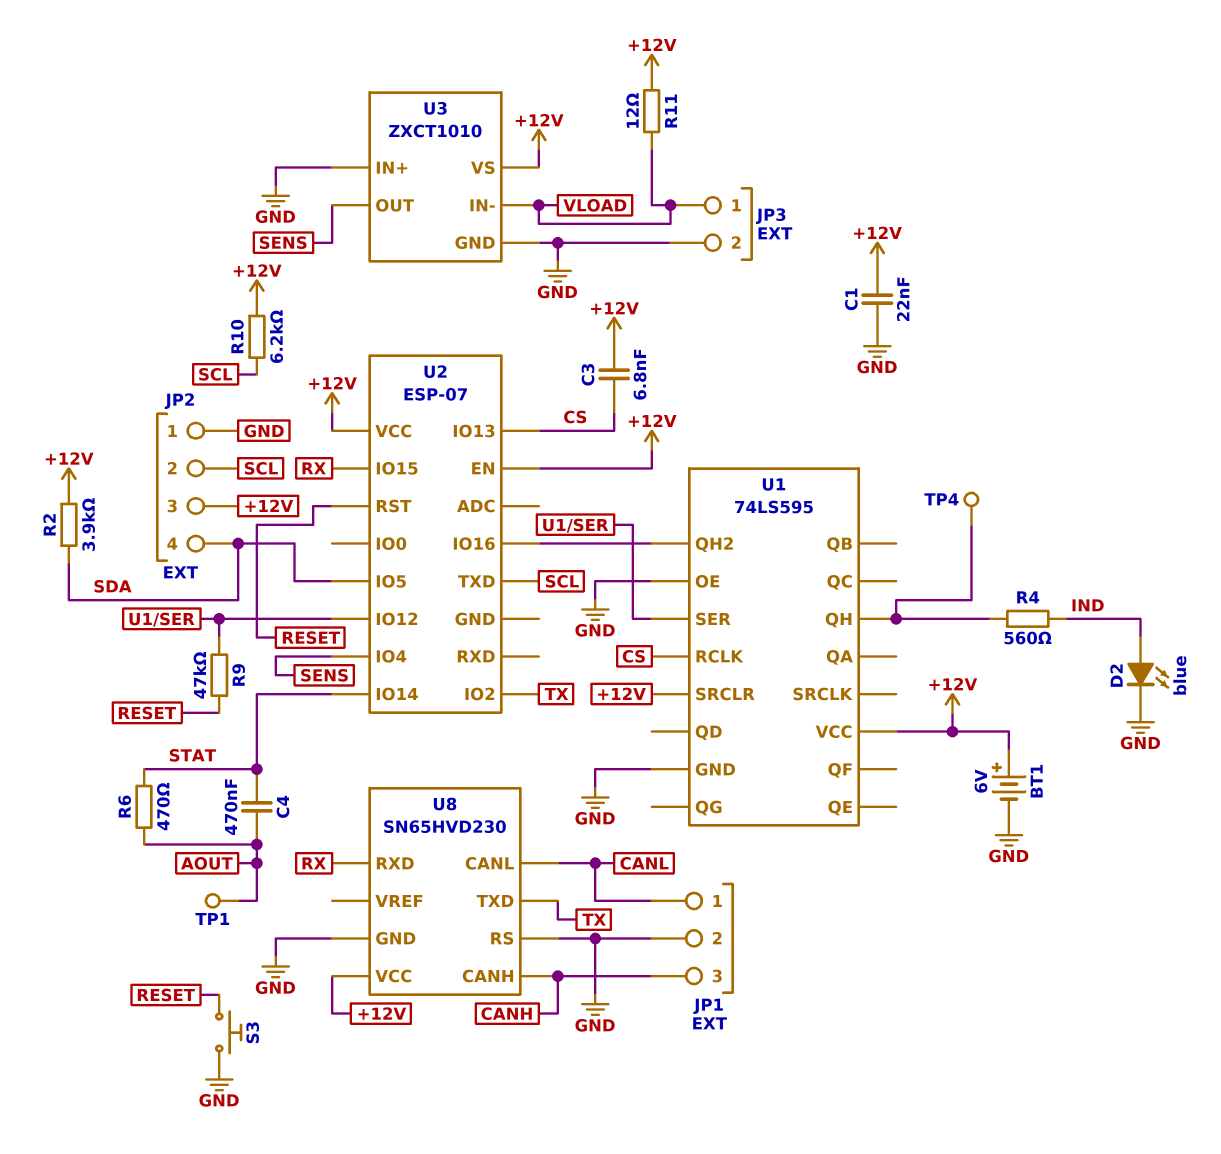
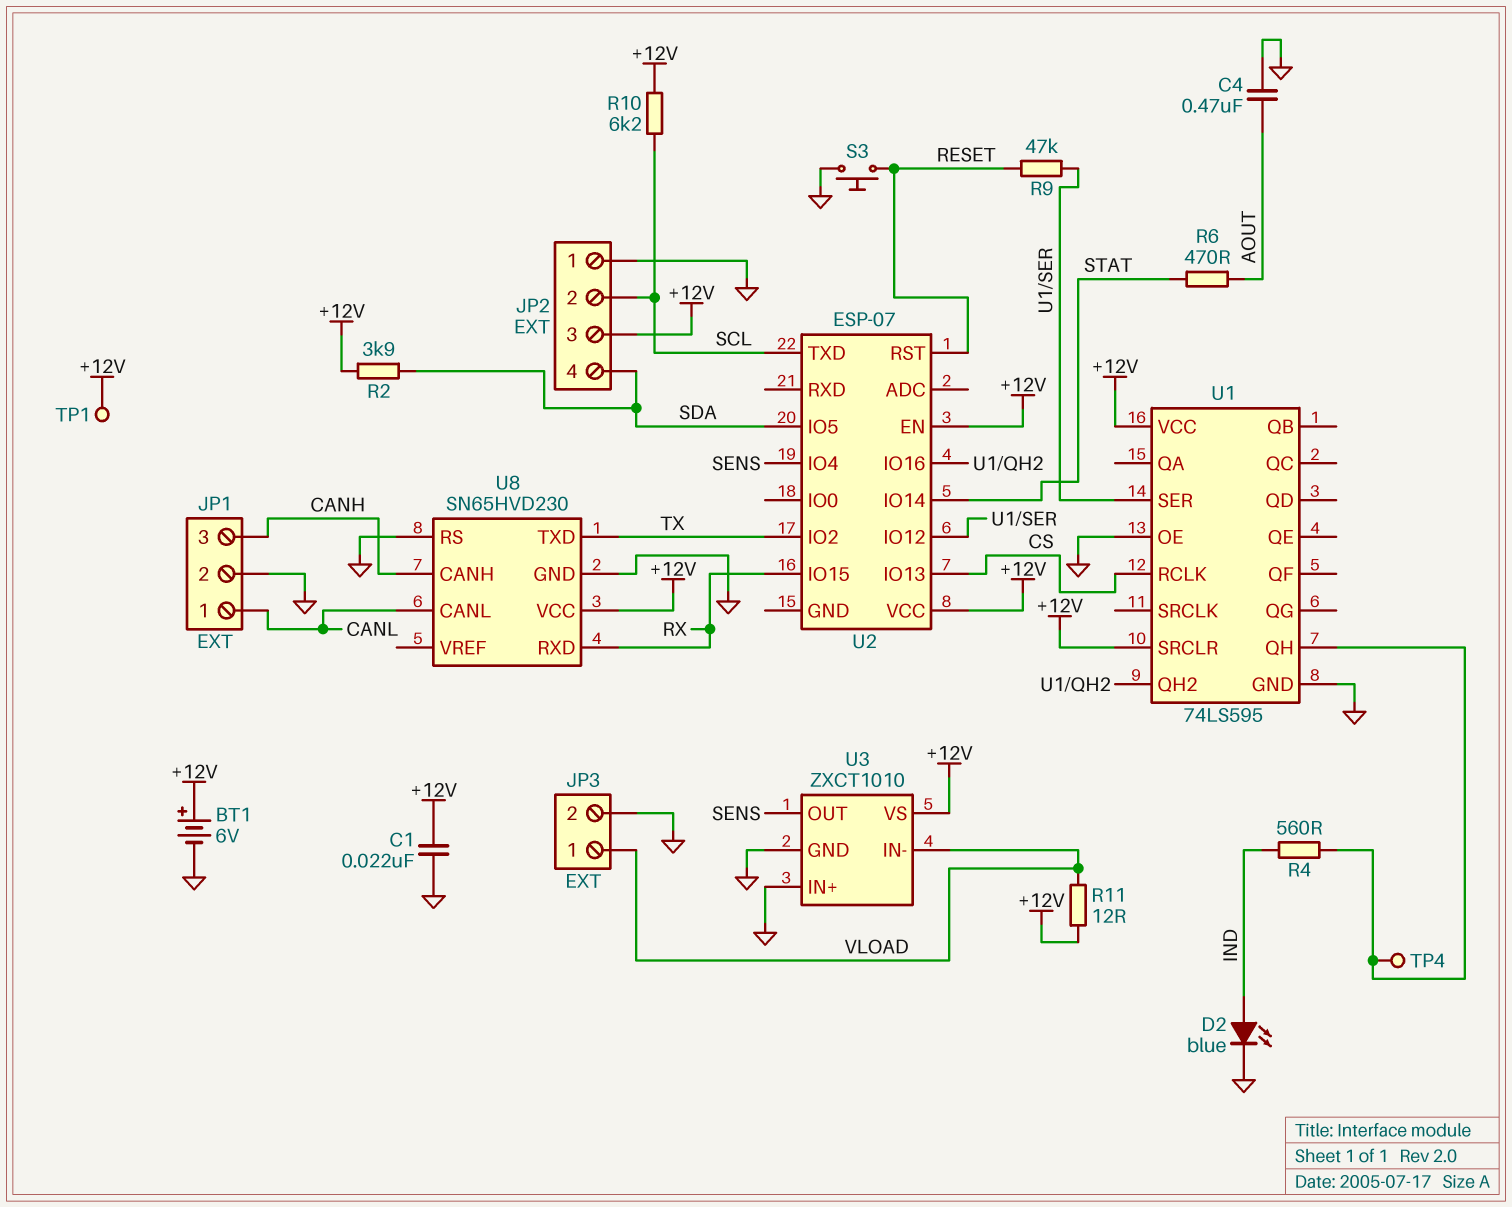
C3: 6.8nF (+12V, CS) -> none
C4: 470nF (AOUT, STAT) -> 470nF (AOUT, GND)
TP1: test point (AOUT) -> test point (+12V)

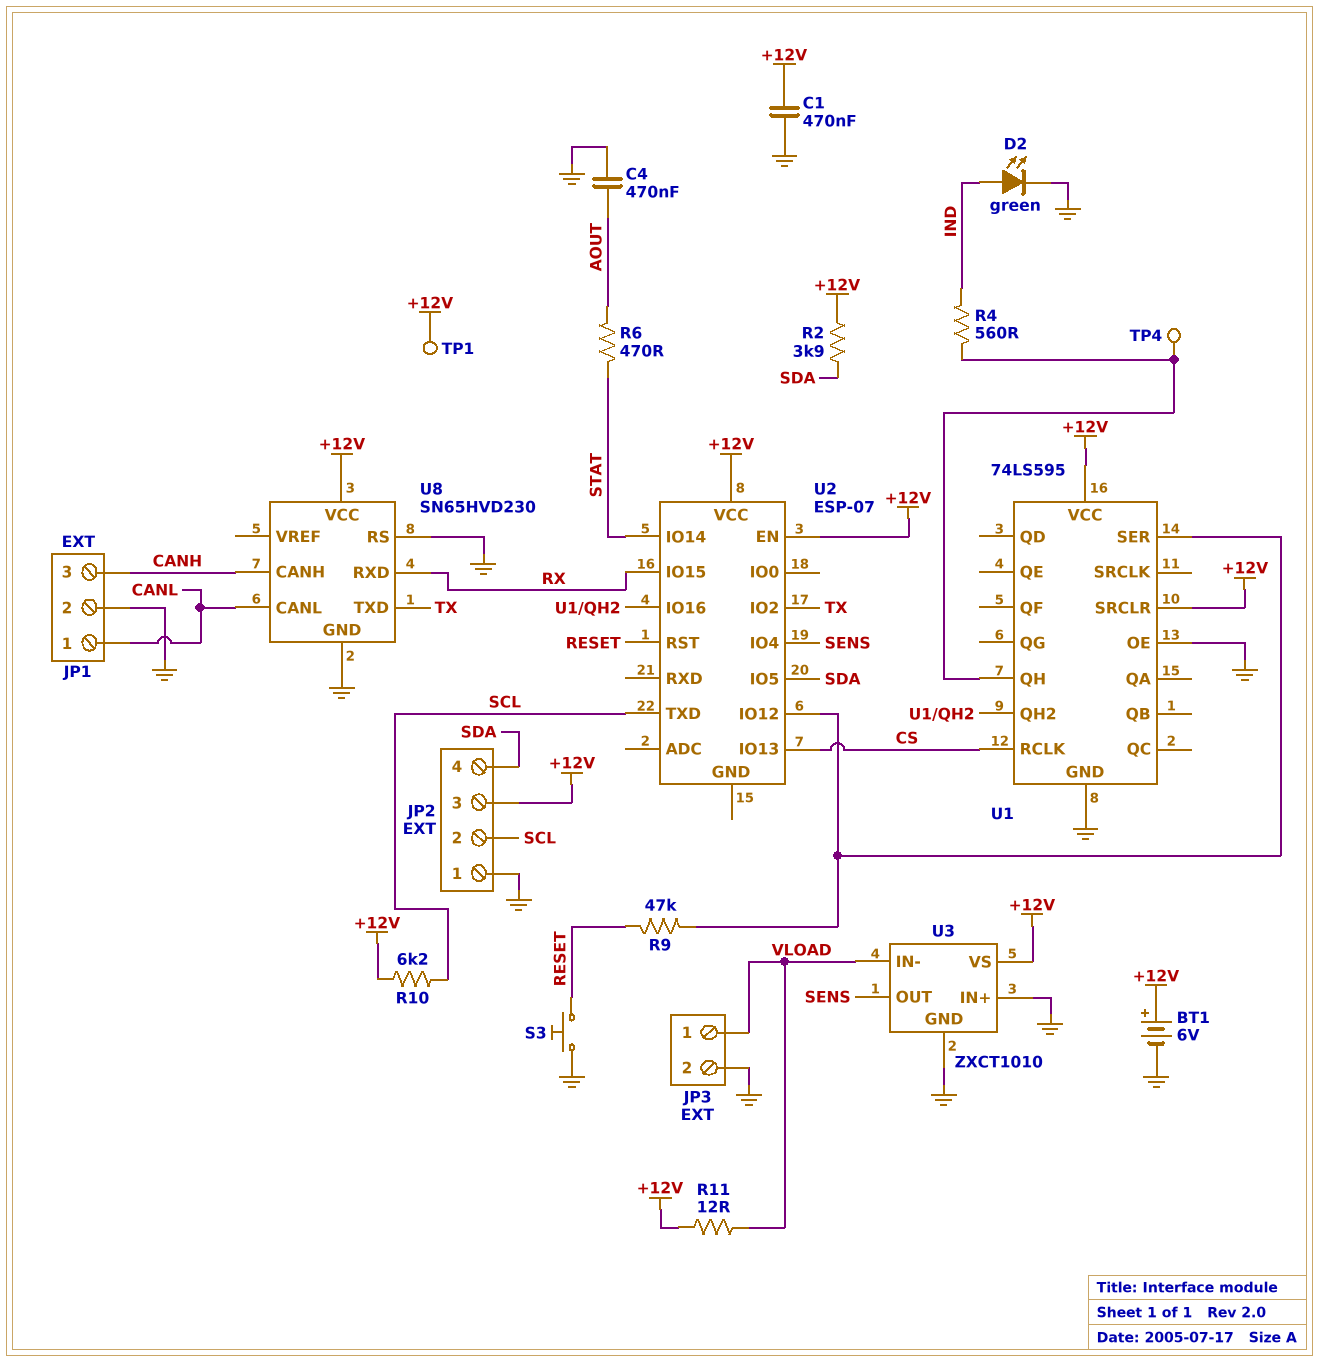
C1: 22nF (+12V, GND) -> 470nF (+12V, GND)
D2: LED blue (A IND, K GND) -> LED green (A IND, K GND)

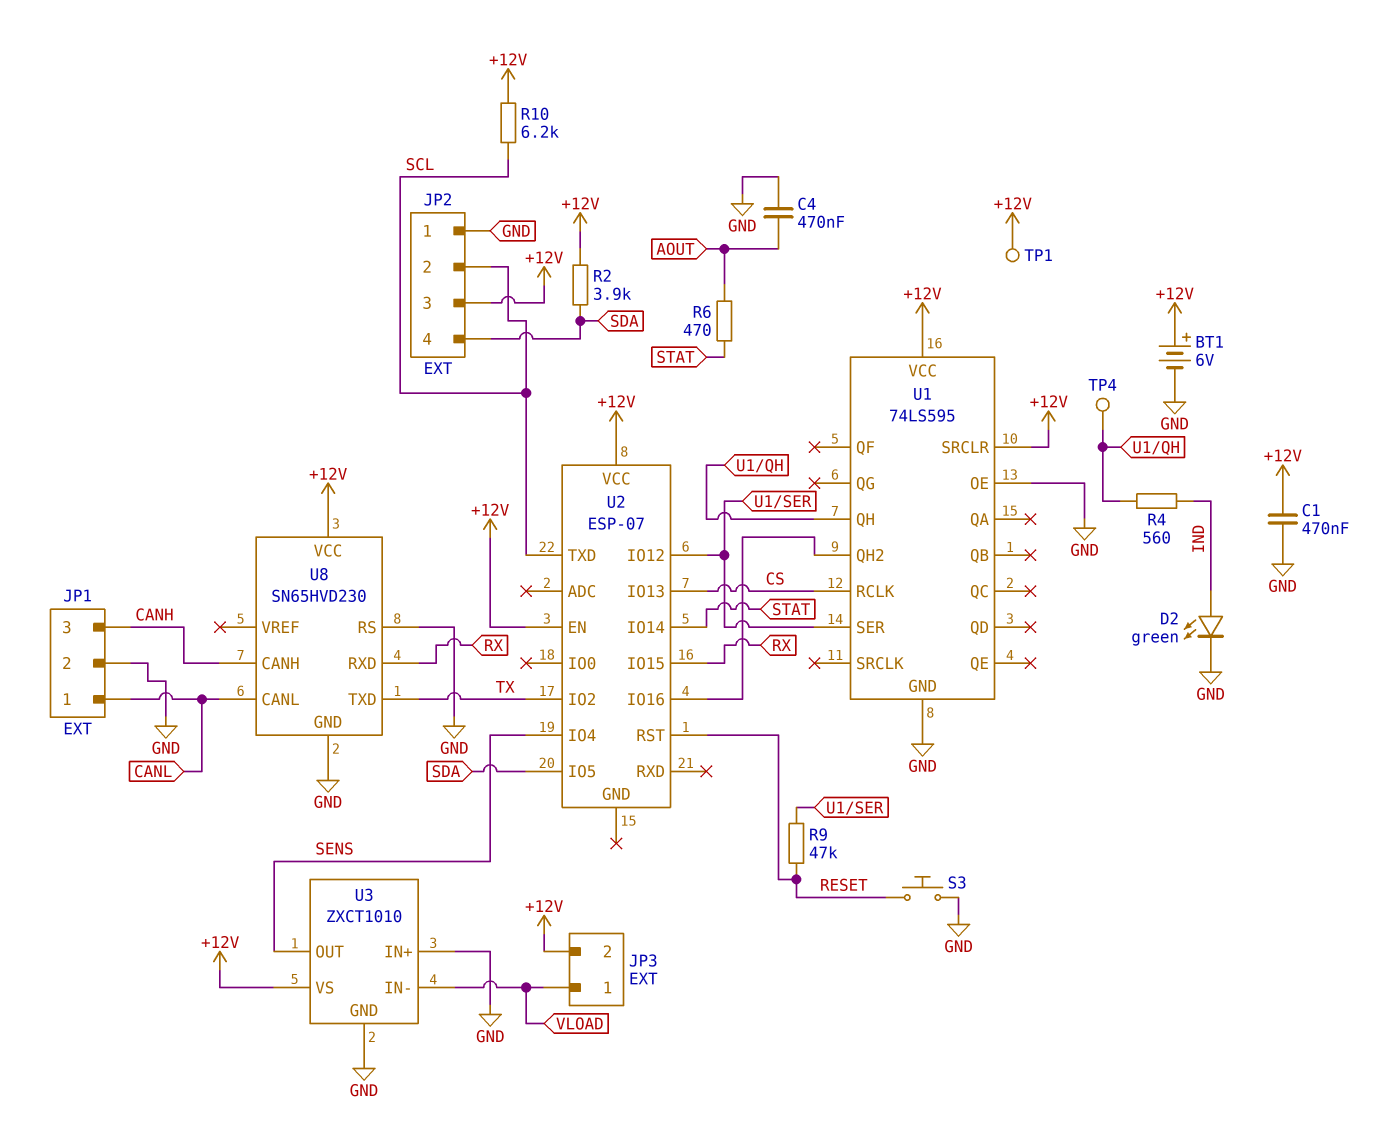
JP3 pin 2: GND -> +12V
R11: 12 (+12V, VLOAD) -> none

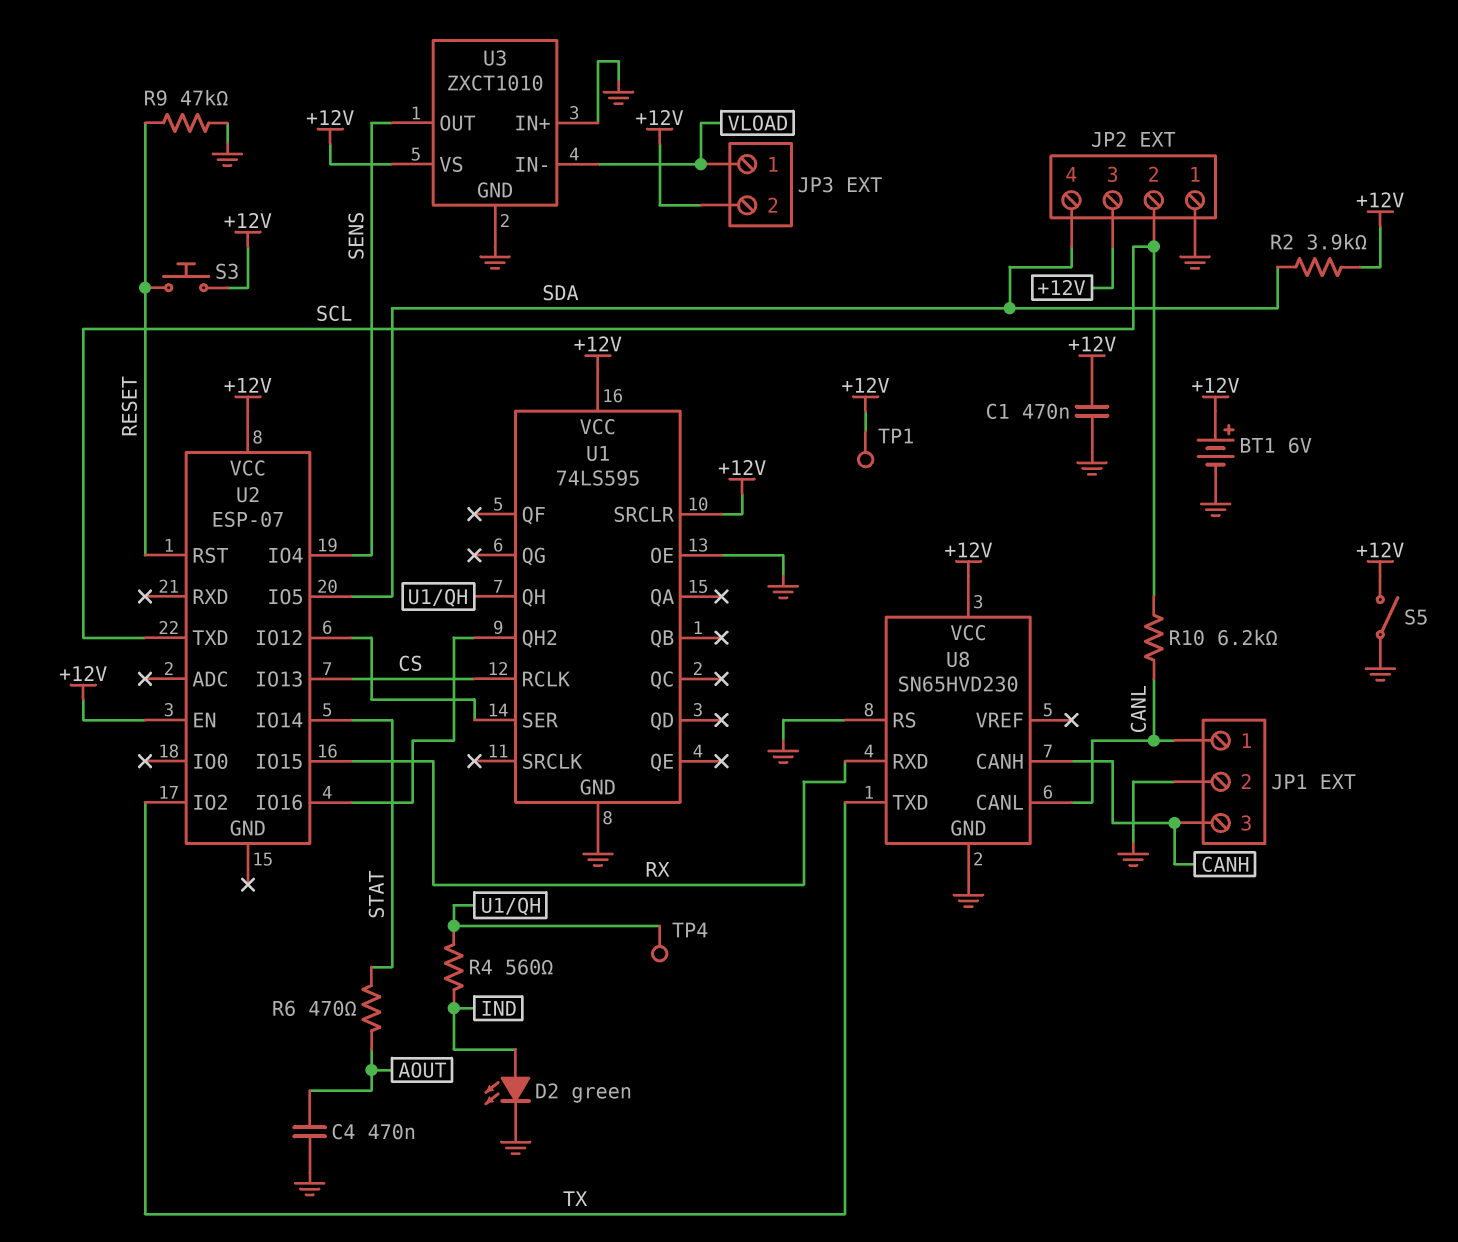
R9: 47k (RESET, U1/SER) -> 47k (GND, RESET)
R10: 6.2k (+12V, SCL) -> 6.2k (CANL, SCL)
S3: button (GND, RESET) -> button (+12V, RESET)
S5: none -> switch (+12V, GND)

